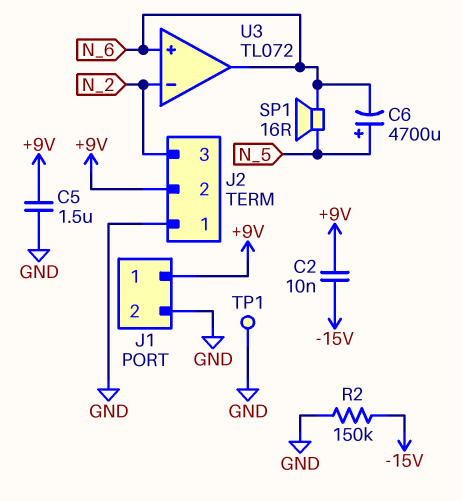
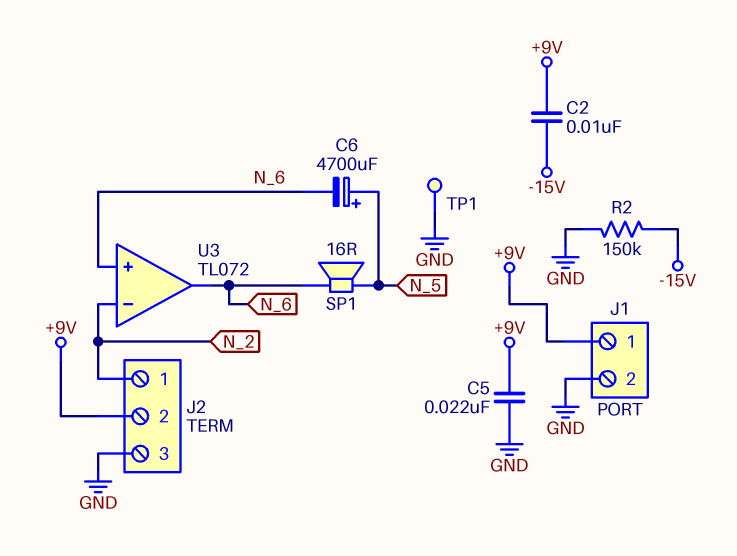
C5: 1.5uF (+9V, GND) -> 22nF (+9V, GND)
J2 pin 1: GND -> N_2
J2 pin 3: N_2 -> GND

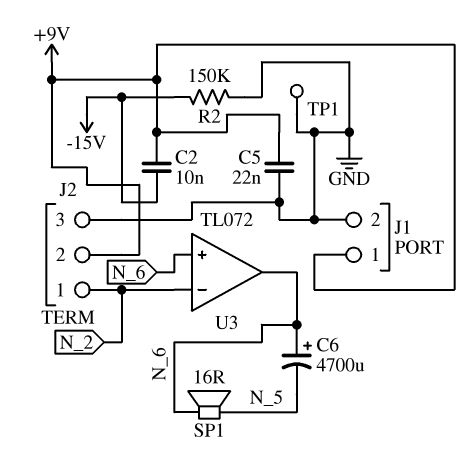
C6: 4700uF (plus N_5, minus N_6) -> 4700uF (plus N_6, minus N_5)

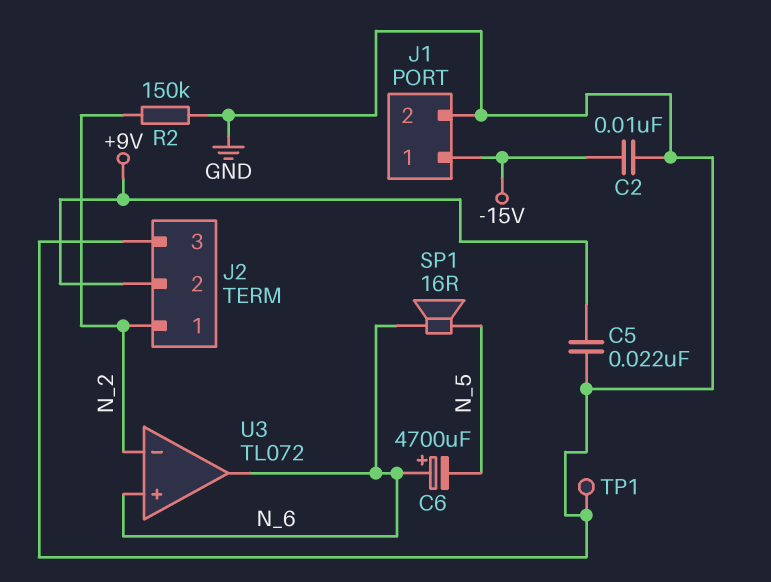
C2: 10nF (+9V, -15V) -> 10nF (-15V, GND)
J1 pin 1: +9V -> -15V
R2: 150k (-15V, GND) -> 150k (GND, N_2)

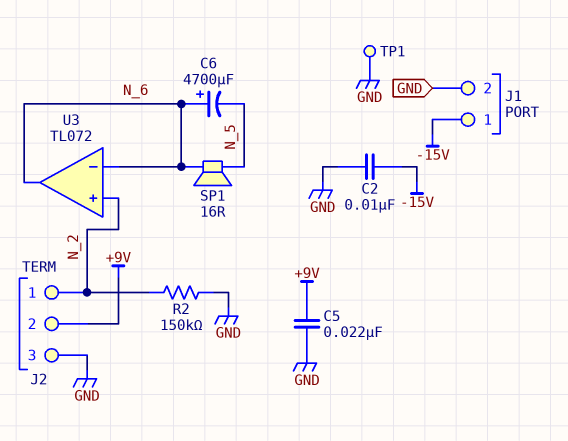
U3 pin in+: N_6 -> N_2
U3 pin in-: N_2 -> N_6

